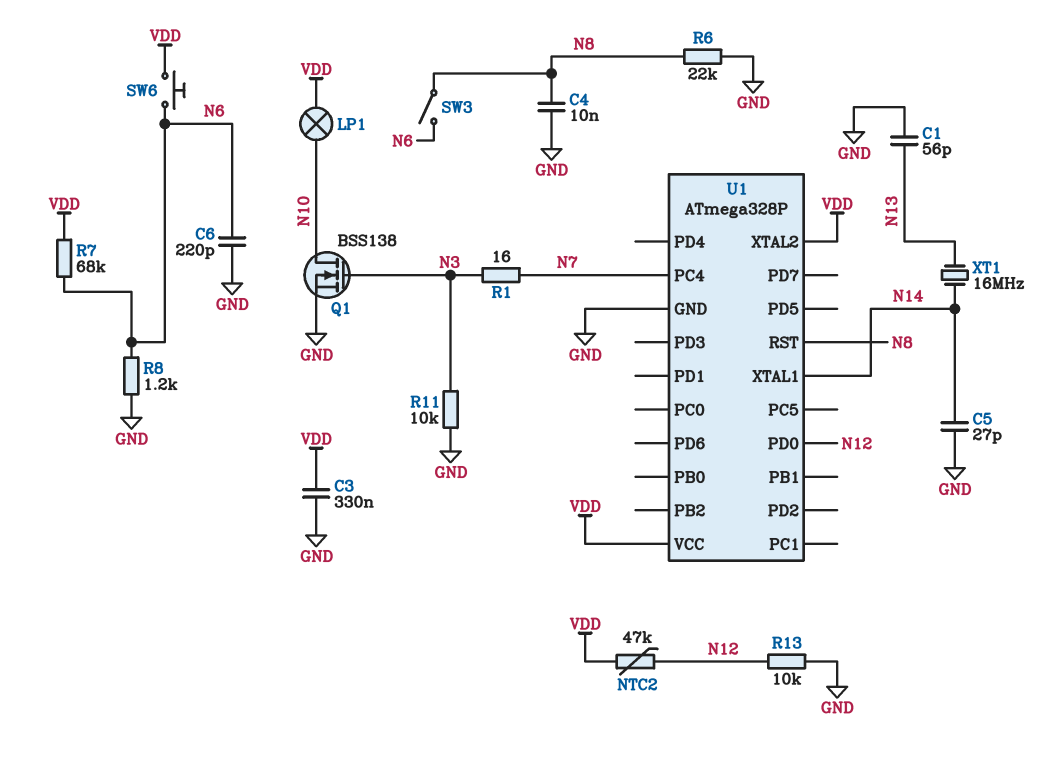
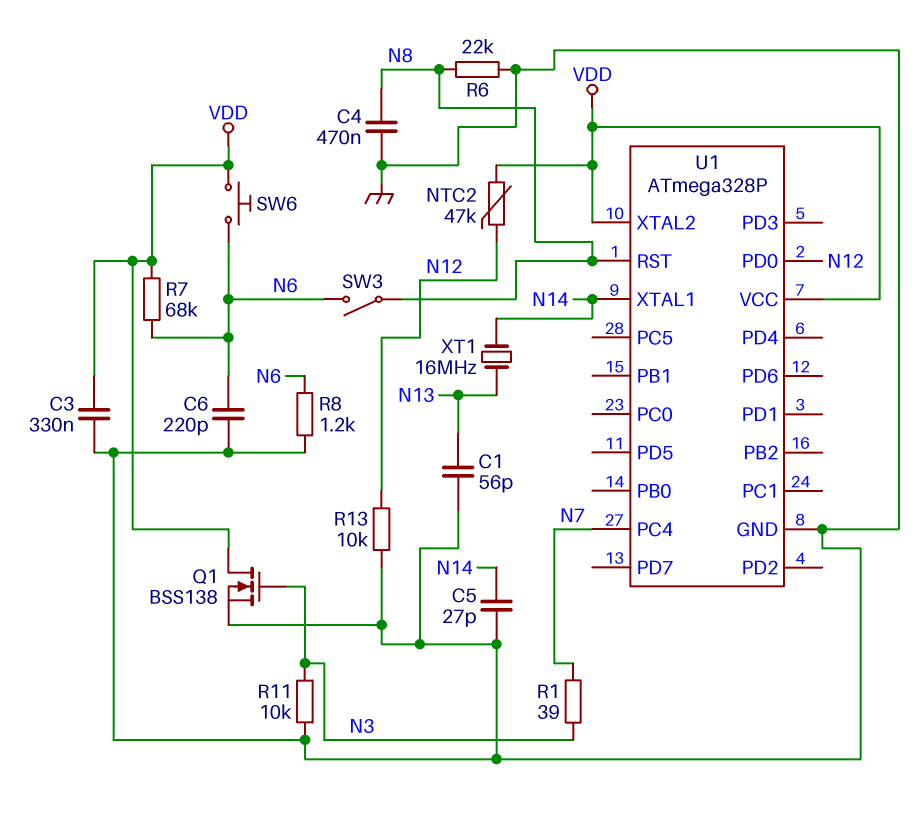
C4: 10nF (GND, N8) -> 470nF (GND, N8)
LP1: lamp (N10, VDD) -> none
Q1: NMOS BSS138 (G N3, D N10, S GND) -> NMOS BSS138 (G N3, D VDD, S GND)
R1: 16 (N3, N7) -> 39 (N3, N7)

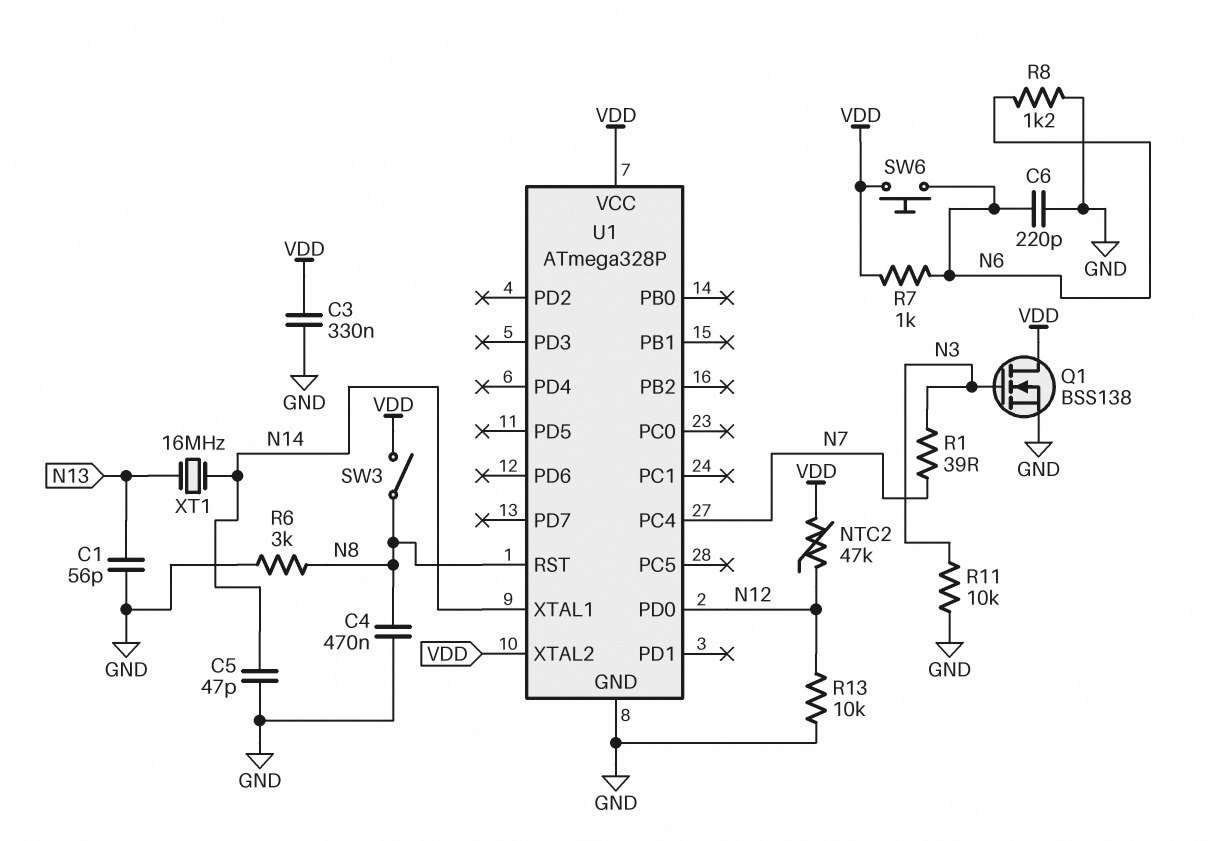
C5: 27pF (GND, N14) -> 47pF (GND, N14)
R6: 22k (GND, N8) -> 3k (GND, N8)
R7: 68k (N6, VDD) -> 1k (N6, VDD)
SW3: switch (N6, N8) -> switch (N8, VDD)

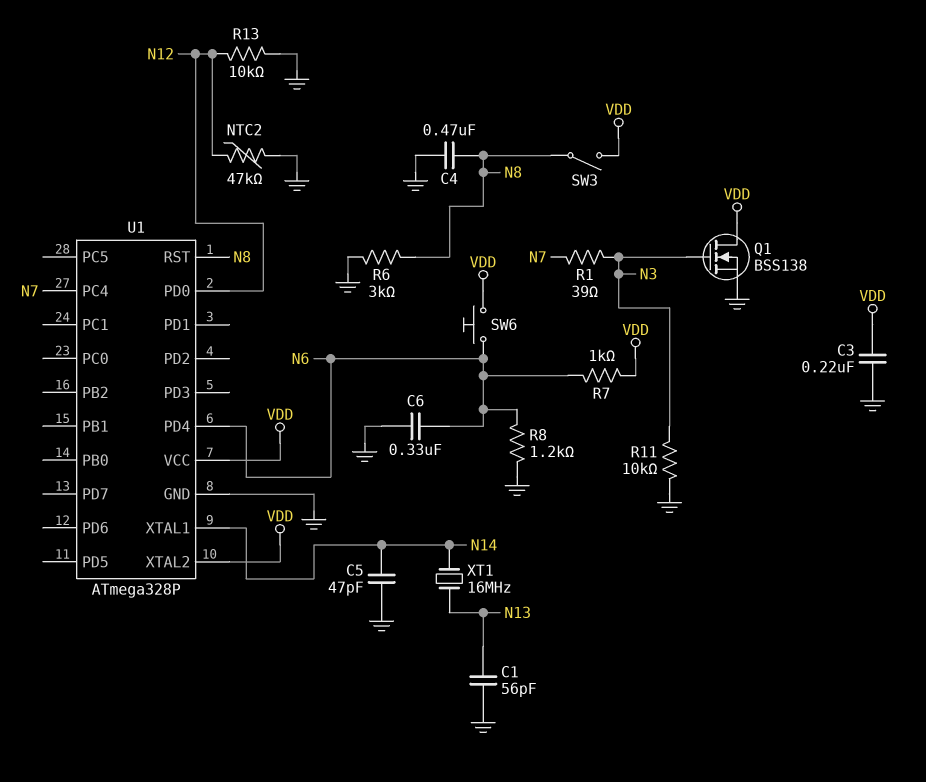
C3: 330nF (GND, VDD) -> 220nF (GND, VDD)
C6: 220pF (GND, N6) -> 330nF (GND, N6)
NTC2: 47k (N12, VDD) -> 47k (GND, N12)
U1 pin PD4: none -> N6

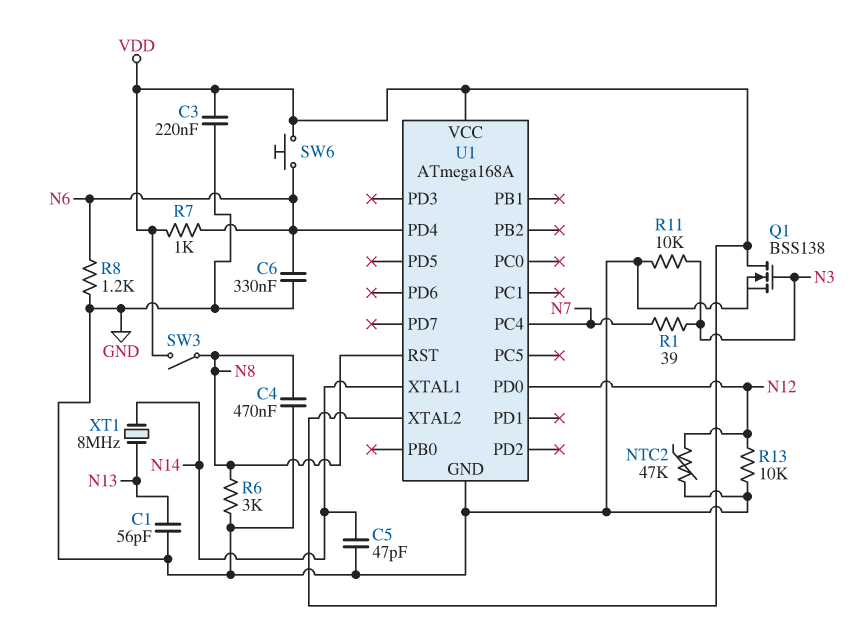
U1: ATmega328P -> ATmega168A
XT1: 16MHz (N13, N14) -> 8MHz (N13, N14)

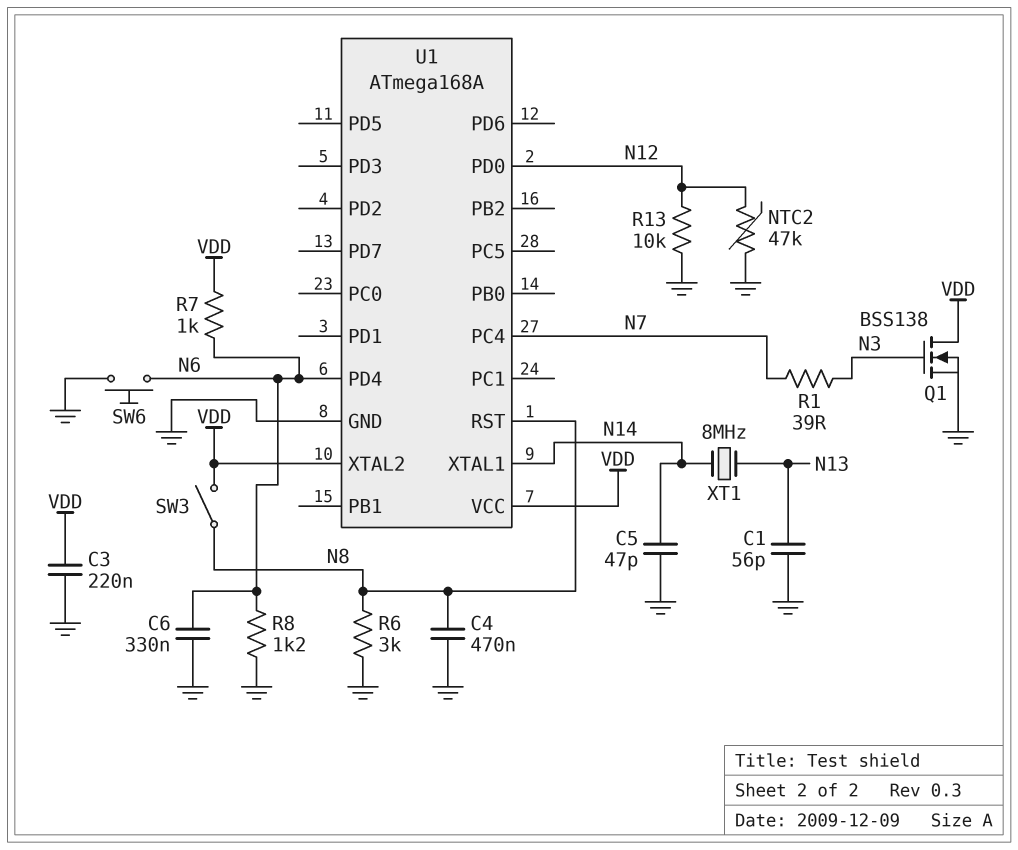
R11: 10k (GND, N3) -> none
SW6: button (N6, VDD) -> button (GND, N6)

